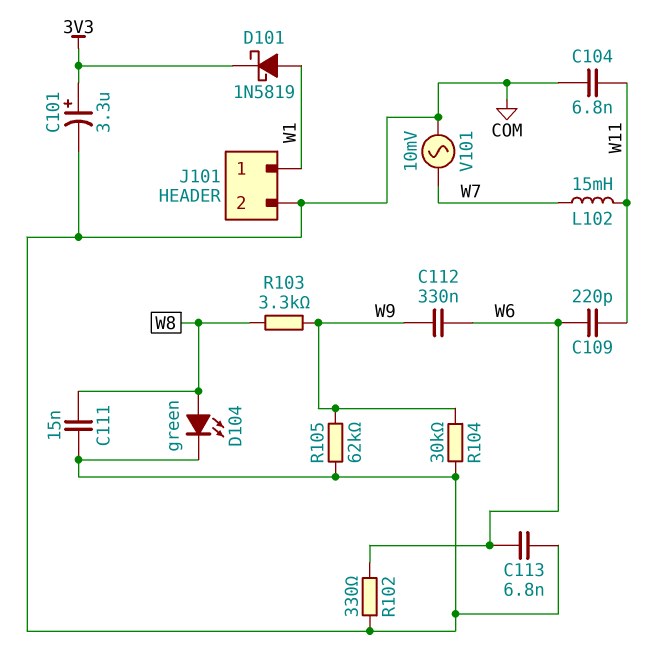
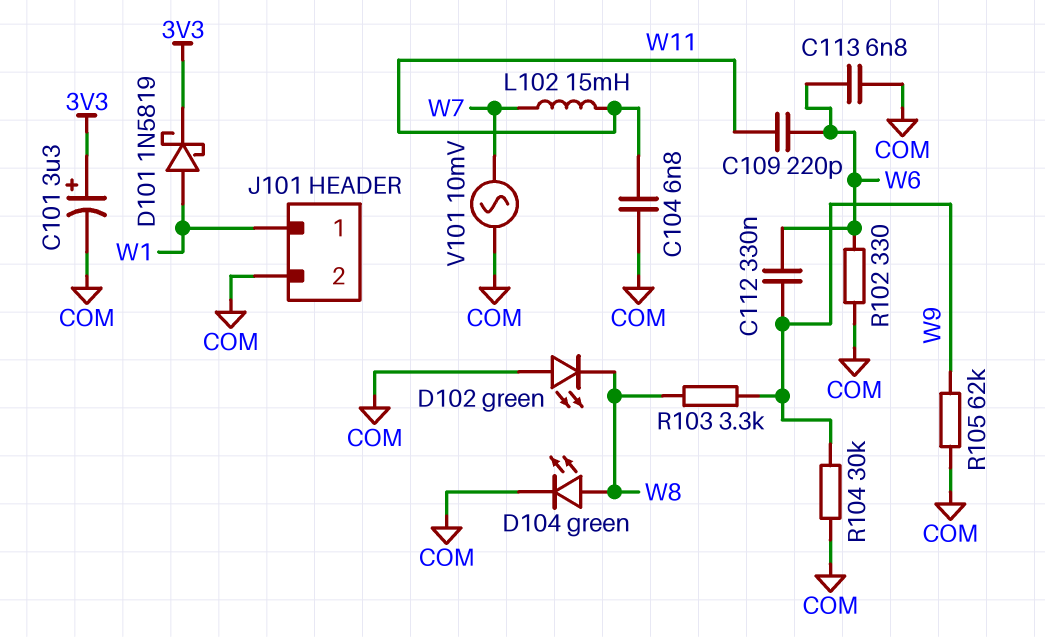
C111: 15nF (COM, W8) -> none
D102: none -> LED green (A COM, K W8)

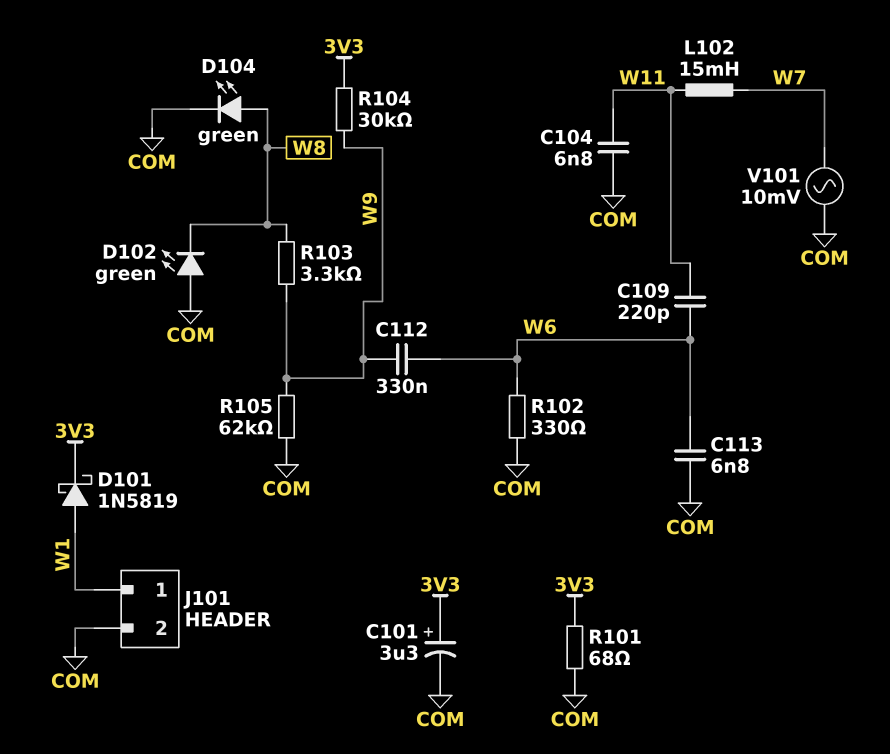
R101: none -> 68 (3V3, COM)
R104: 30k (COM, W9) -> 30k (3V3, W9)

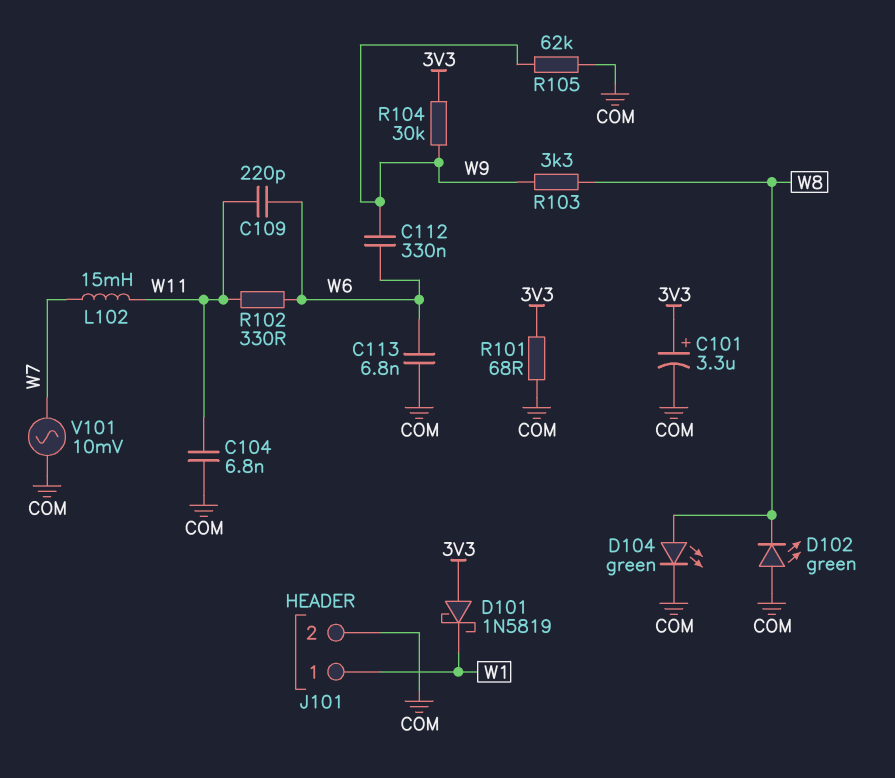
D101: schottky 1N5819 (A W1, K 3V3) -> schottky 1N5819 (A 3V3, K W1)
R102: 330 (COM, W6) -> 330 (W6, W11)

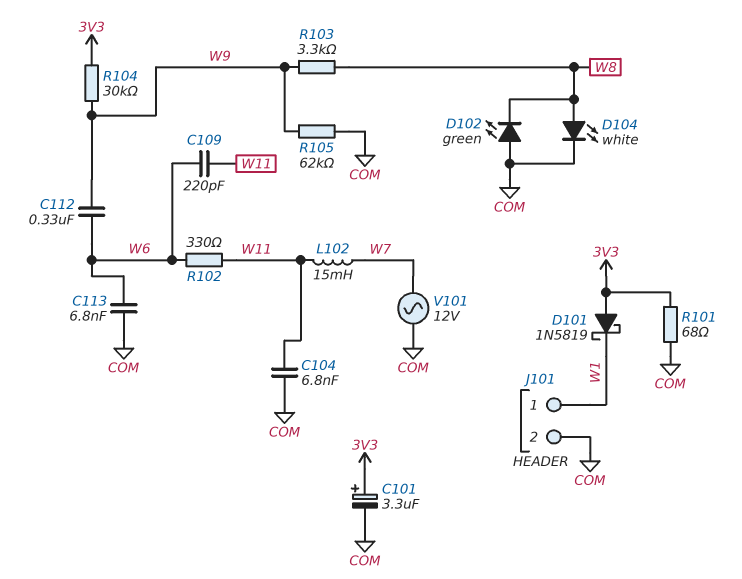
D104: LED green (A W8, K COM) -> LED white (A W8, K COM)
V101: AC 10mV (COM, W7) -> AC 12V (COM, W7)

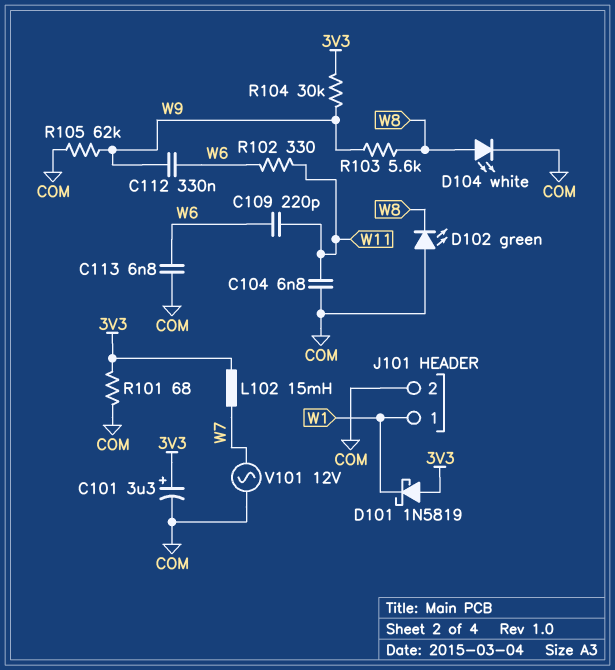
L102: 15mH (W7, W11) -> 15mH (3V3, W7)
R103: 3.3k (W8, W9) -> 5.6k (W8, W9)

